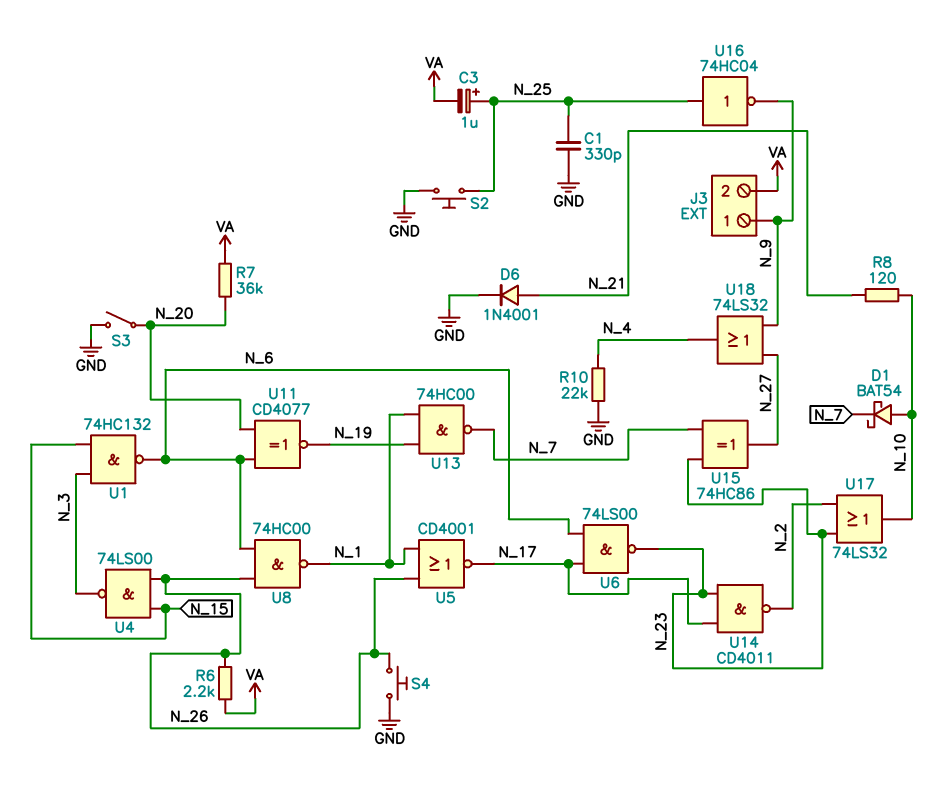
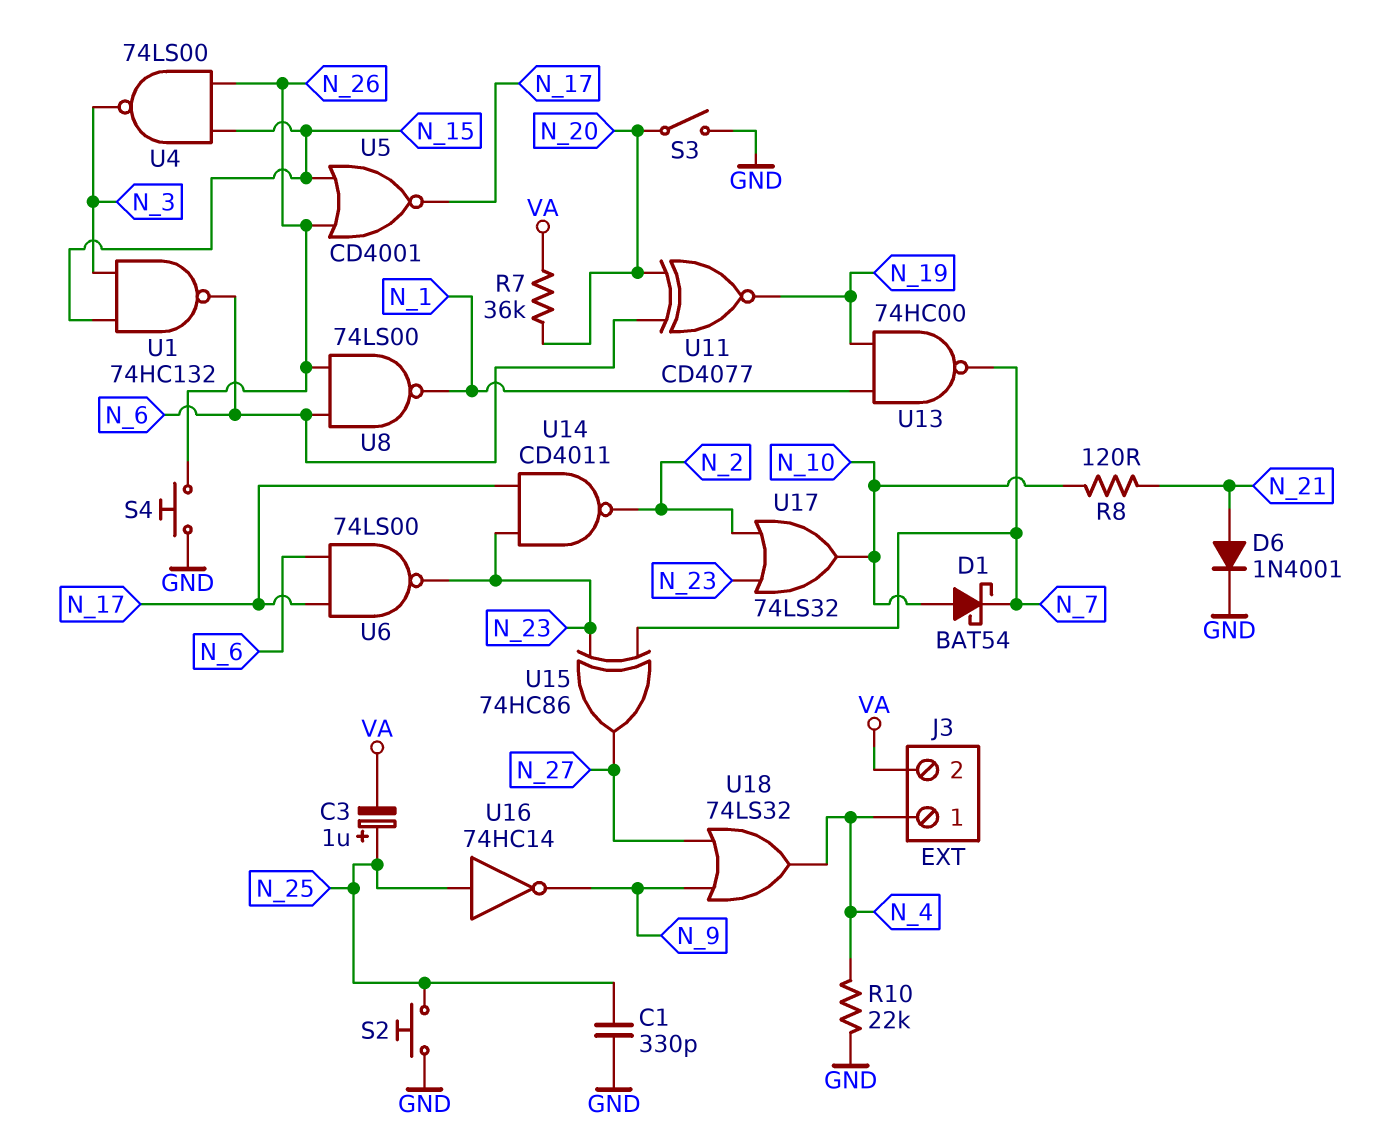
J3 pin 1: N_9 -> N_4
R6: 2.2k (N_26, VA) -> none
U5: NOR CD4001 (in N_1, in N_26, out N_17) -> NOR CD4001 (in N_15, in N_26, out N_17)
U8: NAND 74HC00 (in N_6, in N_26, out N_1) -> NAND 74LS00 (in N_6, in N_26, out N_1)
U16: NOT 74HC04 (in N_25, out N_9) -> NOT 74HC14 (in N_25, out N_9)

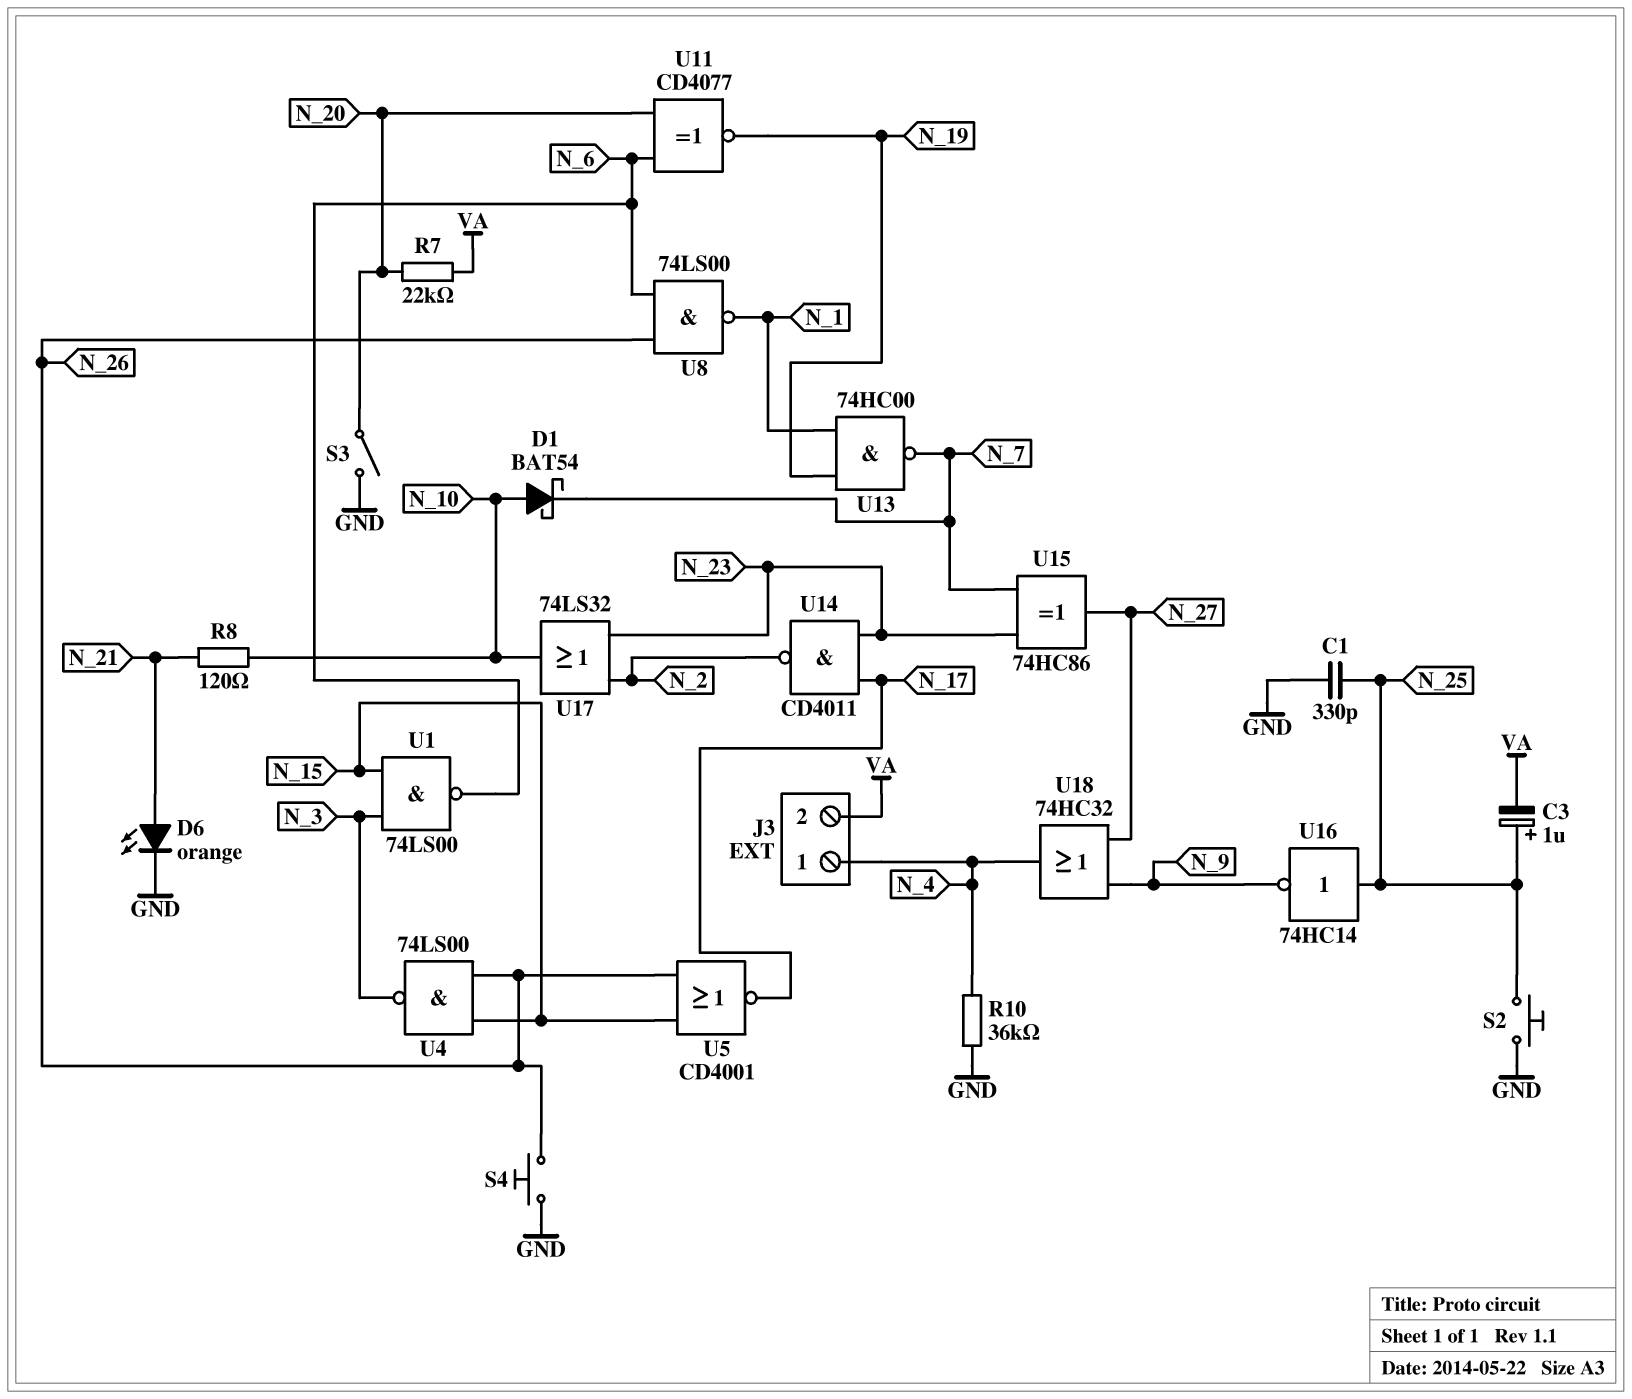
D6: diode 1N4001 (A N_21, K GND) -> LED orange (A N_21, K GND)
R7: 36k (N_20, VA) -> 22k (N_20, VA)
R10: 22k (GND, N_4) -> 36k (GND, N_4)
U1: NAND 74HC132 (in N_3, in N_15, out N_6) -> NAND 74LS00 (in N_3, in N_15, out N_6)
U6: NAND 74LS00 (in N_6, in N_17, out N_23) -> none
U18: OR 74LS32 (in N_9, in N_27, out N_4) -> OR 74HC32 (in N_9, in N_27, out N_4)

